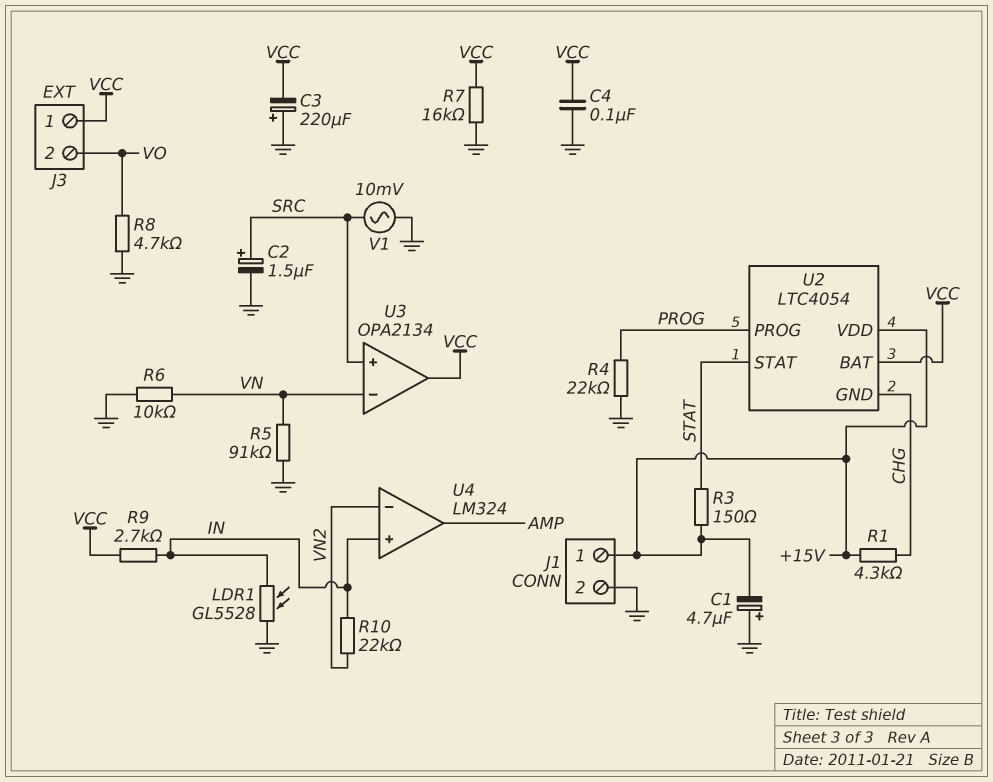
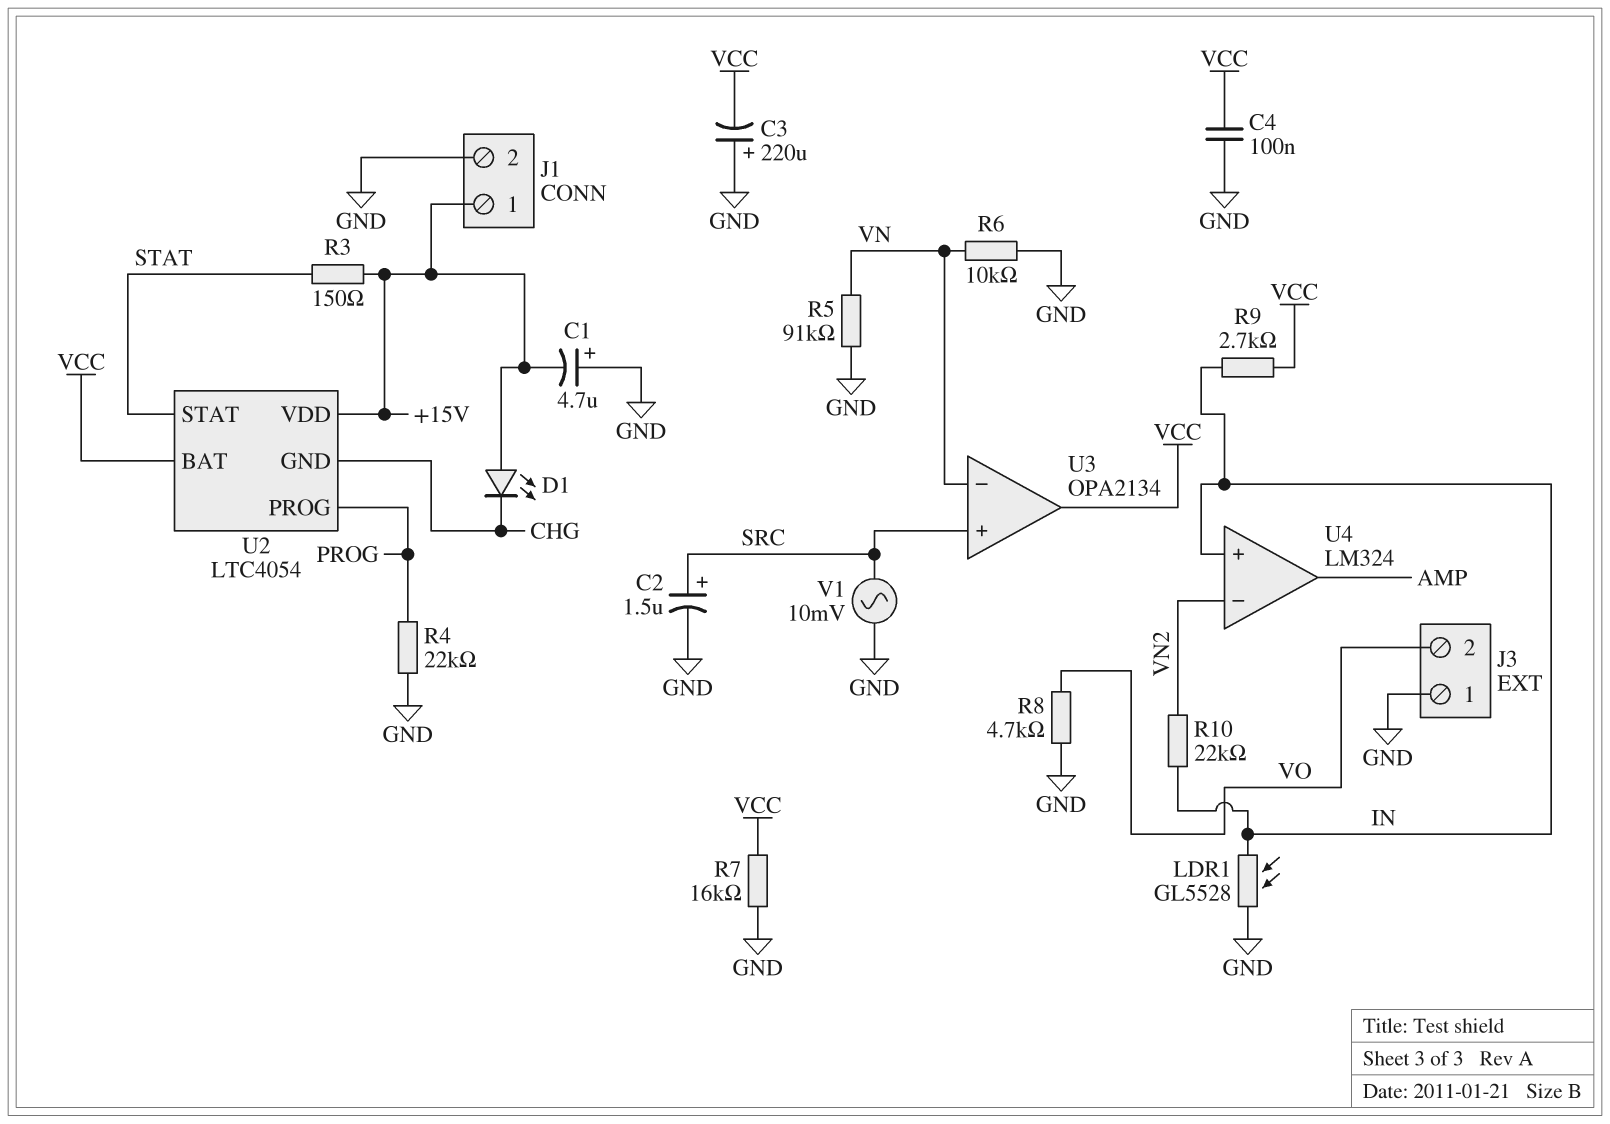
D1: none -> LED (A +15V, K CHG)
J3 pin 1: VCC -> GND
R1: 4.3k (+15V, CHG) -> none

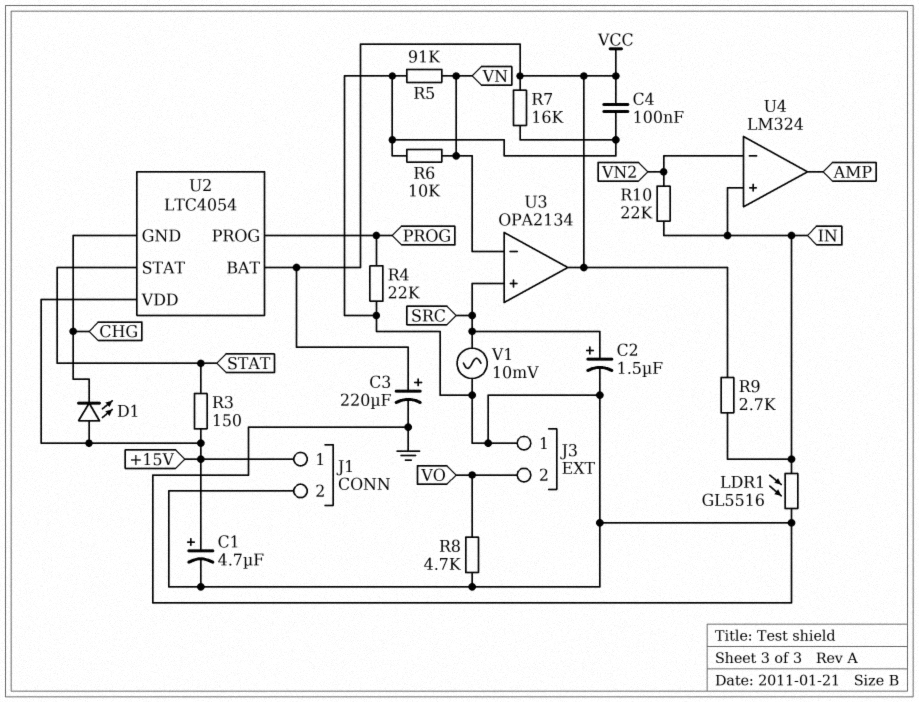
C1: 4.7uF (plus GND, minus +15V) -> 4.7uF (plus +15V, minus GND)
C3: 220uF (plus GND, minus VCC) -> 220uF (plus VCC, minus GND)
LDR1: GL5528 (GND, IN) -> GL5516 (GND, IN)

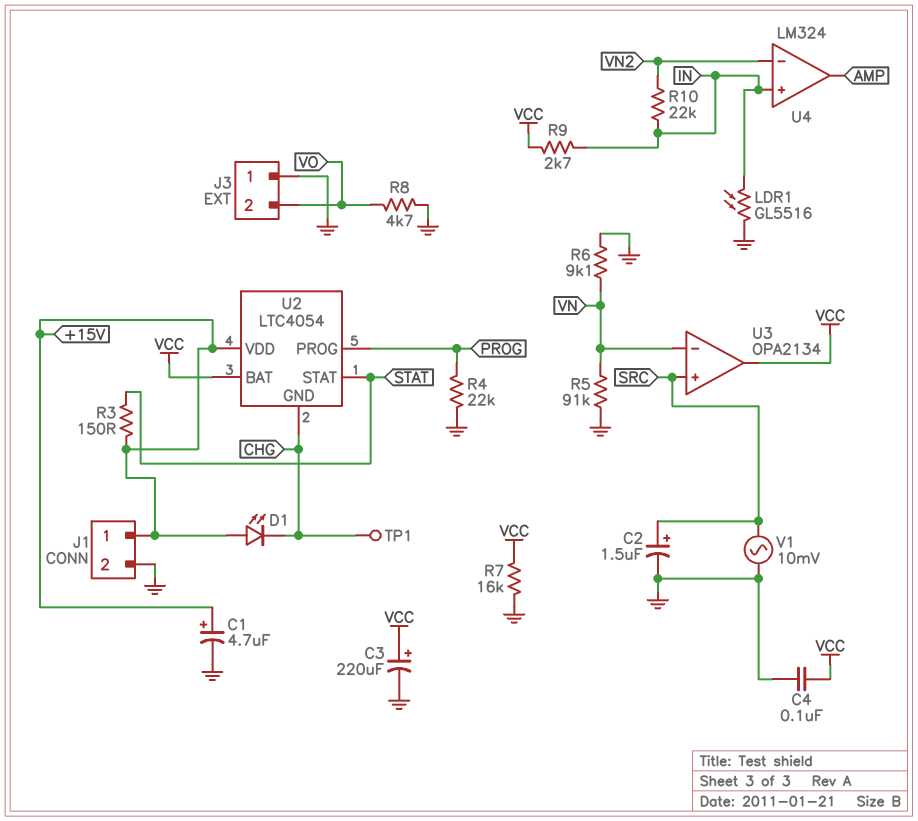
R6: 10k (GND, VN) -> 9.1k (GND, VN)
TP1: none -> test point (CHG)

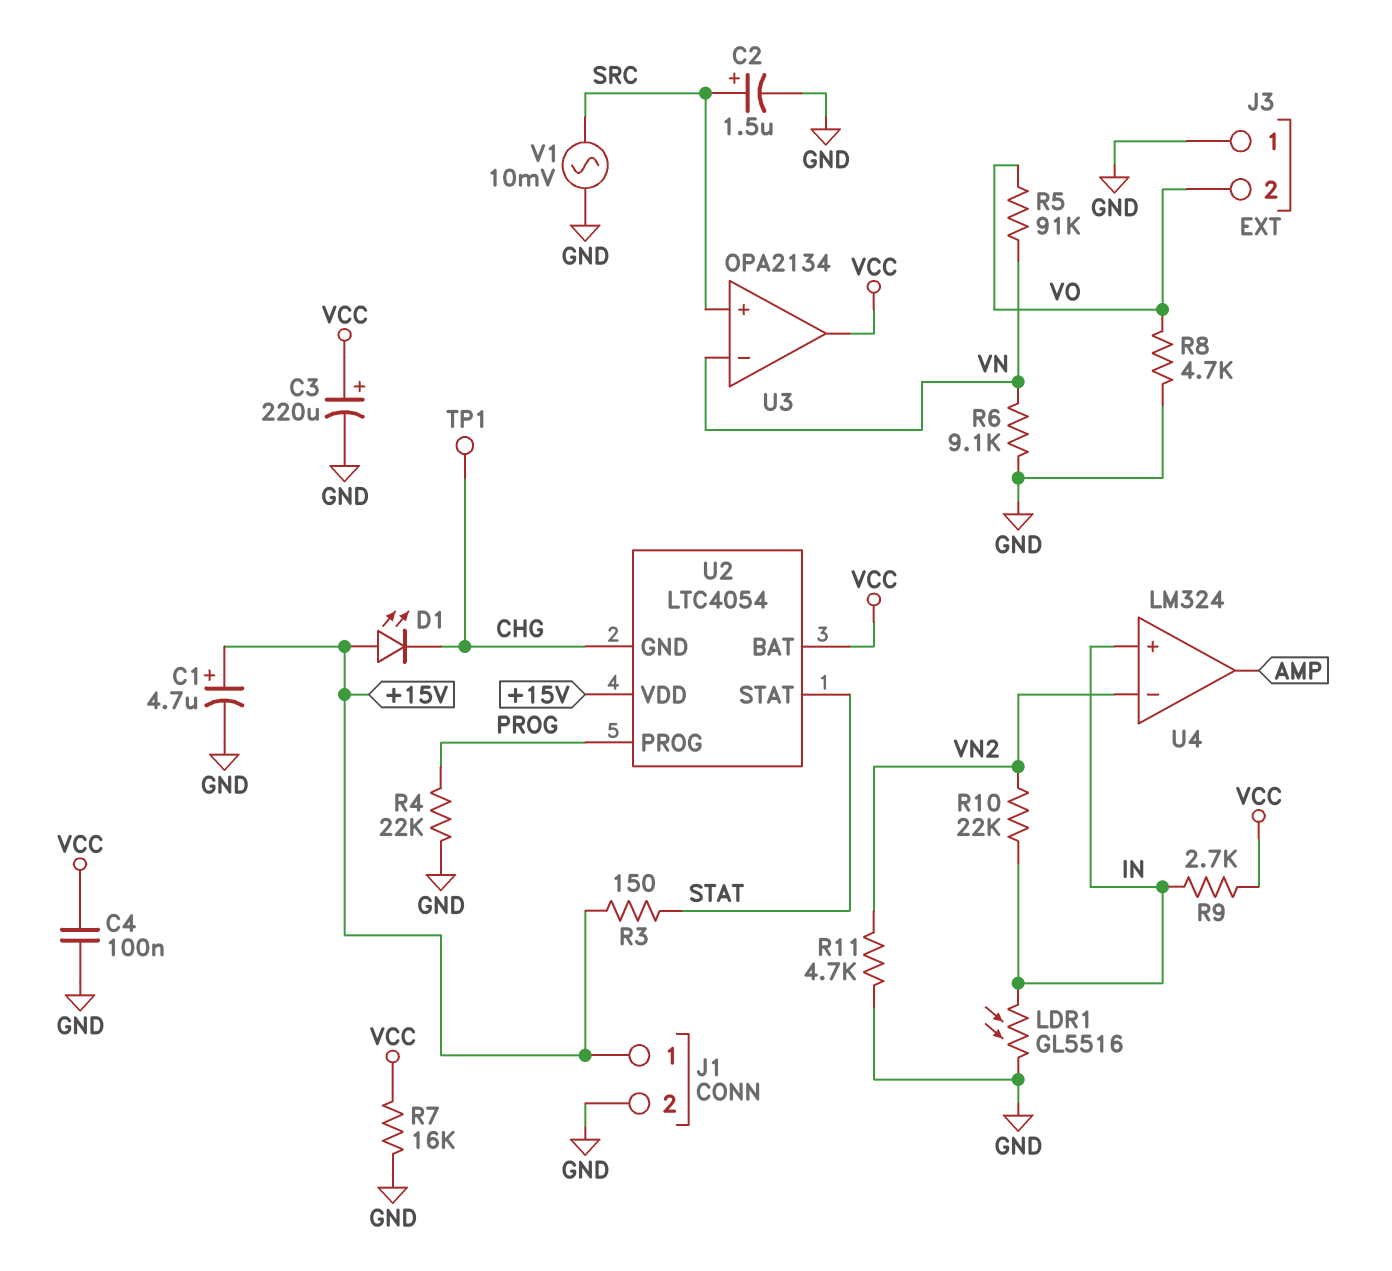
R5: 91k (GND, VN) -> 91k (VN, VO)
R11: none -> 4.7k (GND, VN2)

